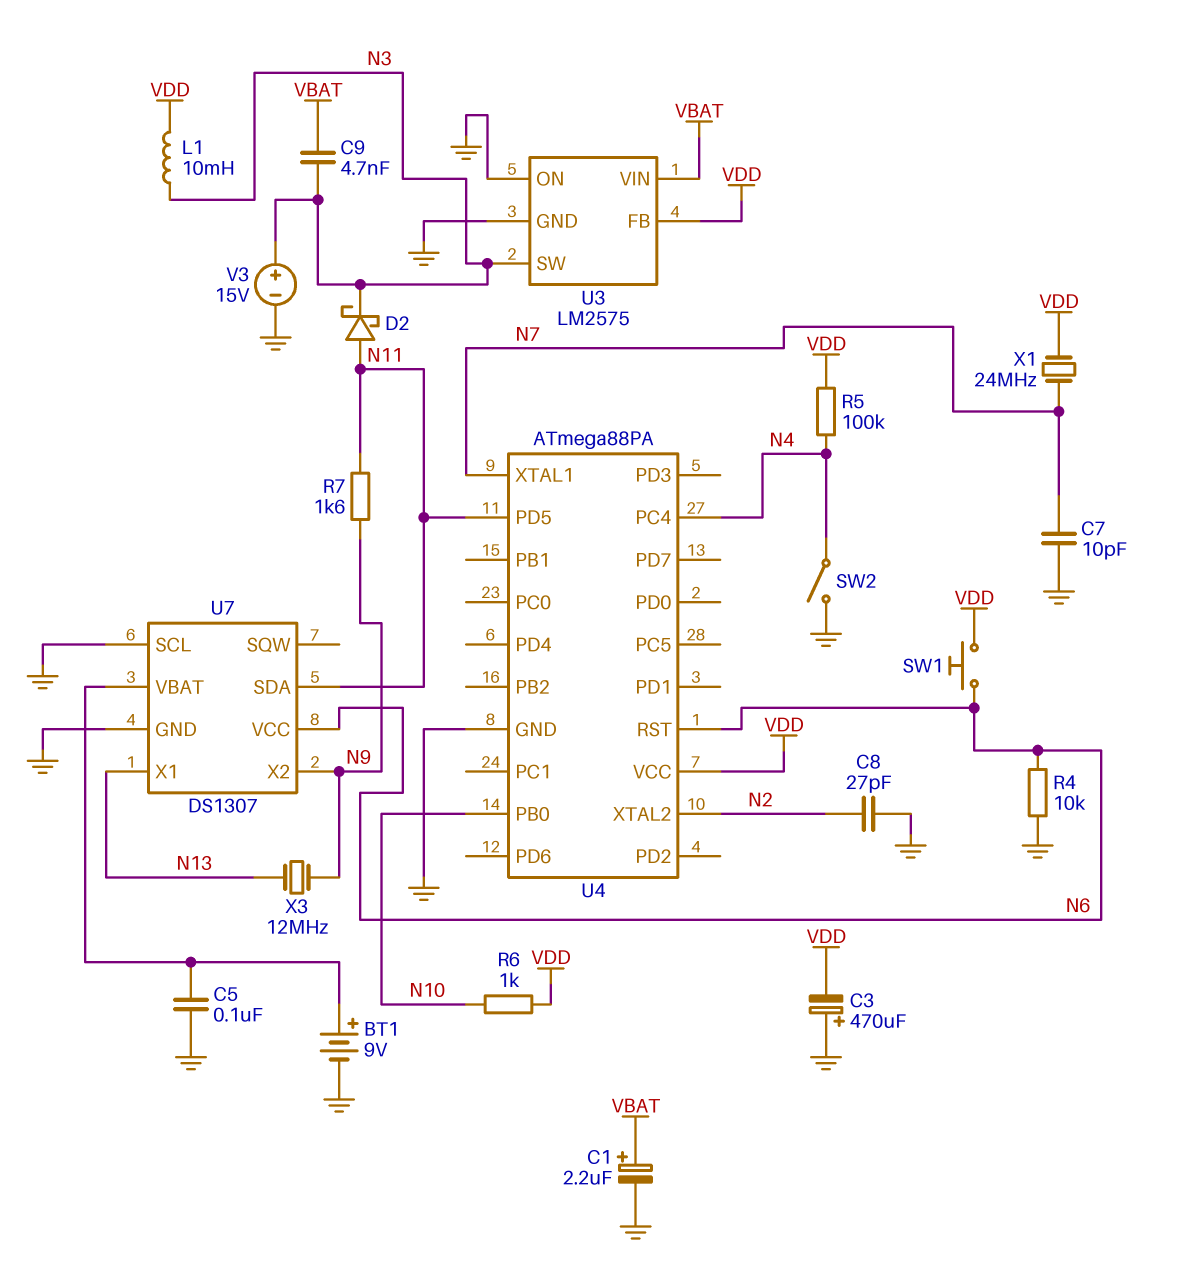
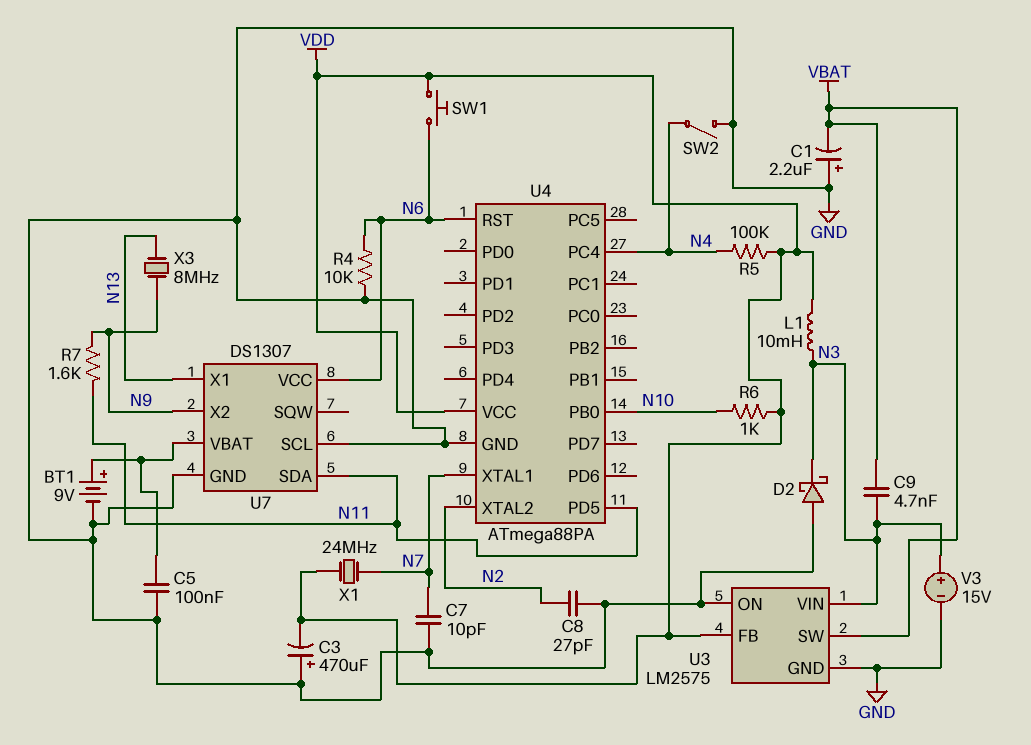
C1: 2.2uF (plus VBAT, minus GND) -> 2.2uF (plus GND, minus VBAT)
D2: schottky (A N11, K N3) -> schottky (A GND, K N3)
U3 pin SW: N3 -> VBAT
U3 pin VIN: VBAT -> N3
X3: 12MHz (N9, N13) -> 8MHz (N9, N13)

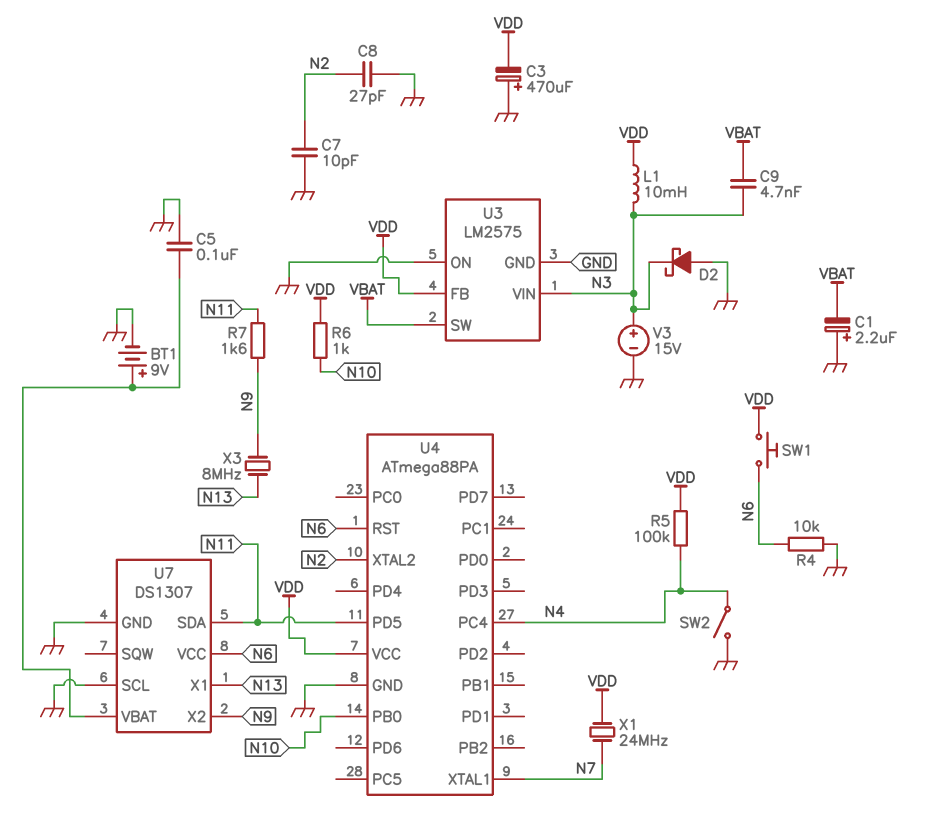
C7: 10pF (GND, N7) -> 10pF (GND, N2)

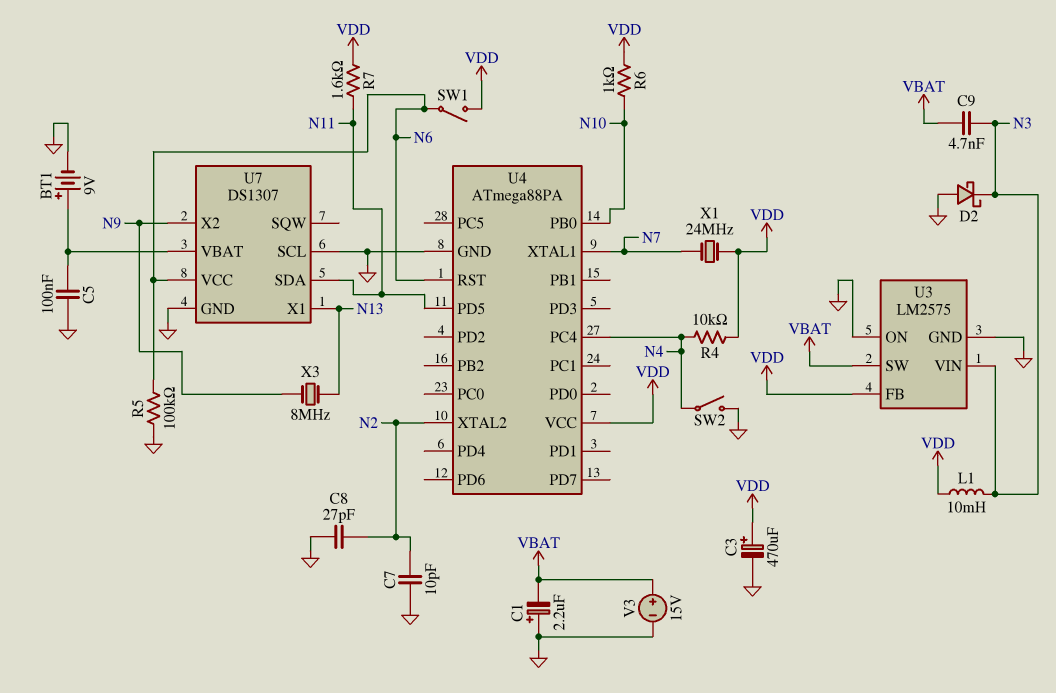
C3: 470uF (plus GND, minus VDD) -> 470uF (plus VDD, minus GND)
R4: 10k (GND, N6) -> 10k (N4, VDD)
R5: 100k (N4, VDD) -> 100k (GND, N6)
R7: 1.6k (N9, N11) -> 1.6k (N11, VDD)
SW1: button (N6, VDD) -> switch (N6, VDD)
V3: 15V (plus N3, minus GND) -> 15V (plus VBAT, minus GND)

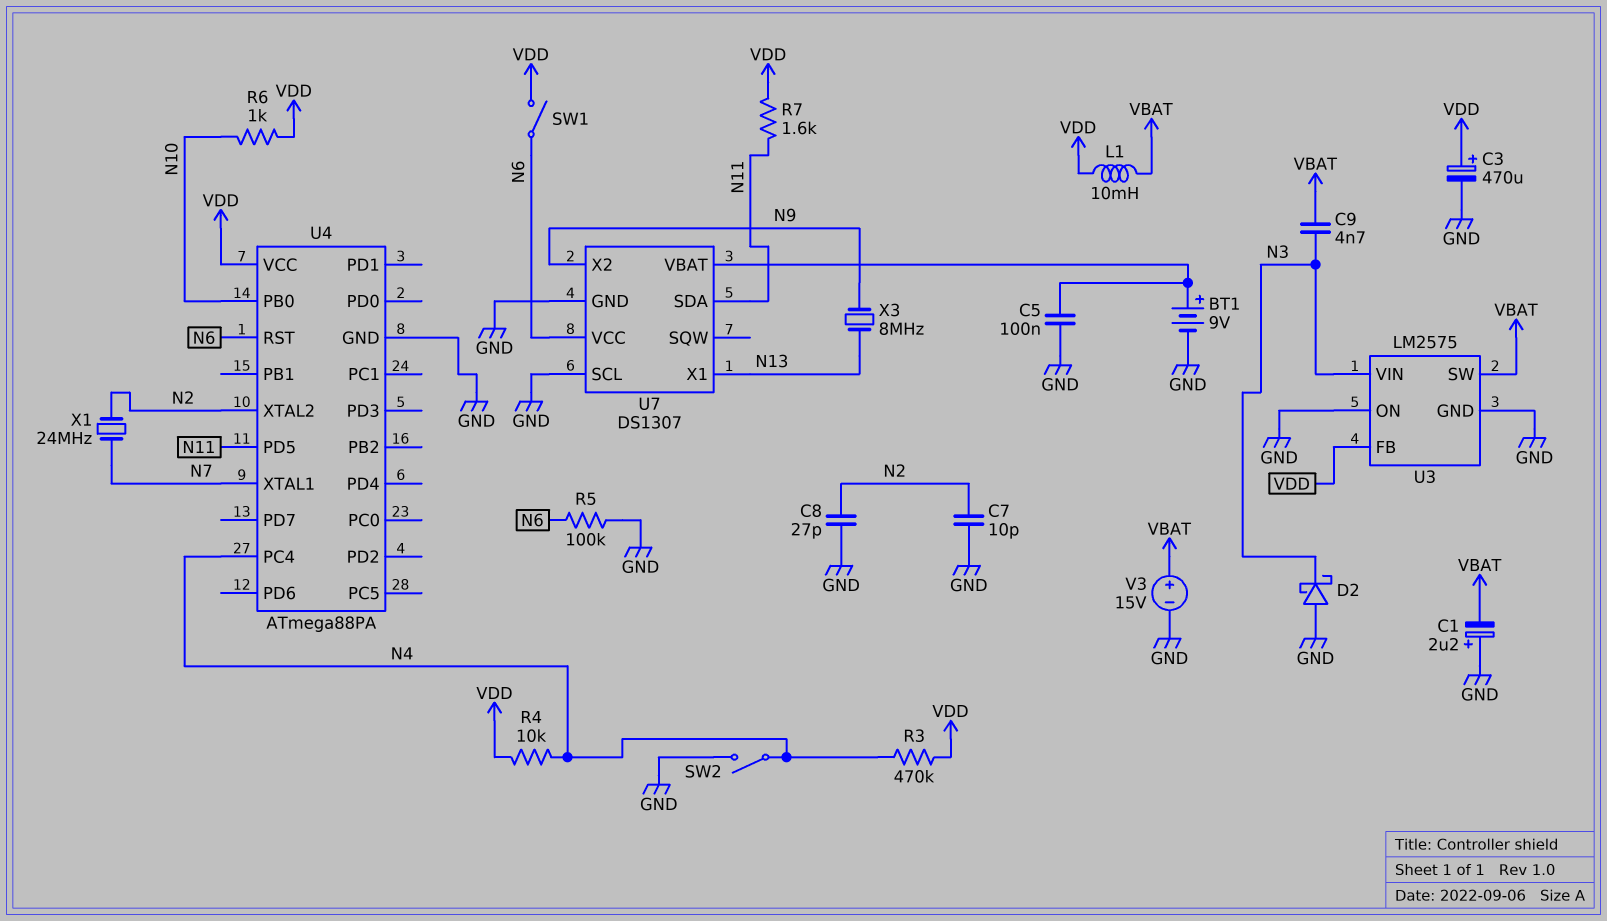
L1: 10mH (N3, VDD) -> 10mH (VBAT, VDD)
R3: none -> 470k (N4, VDD)
X1: 24MHz (N7, VDD) -> 24MHz (N2, N7)

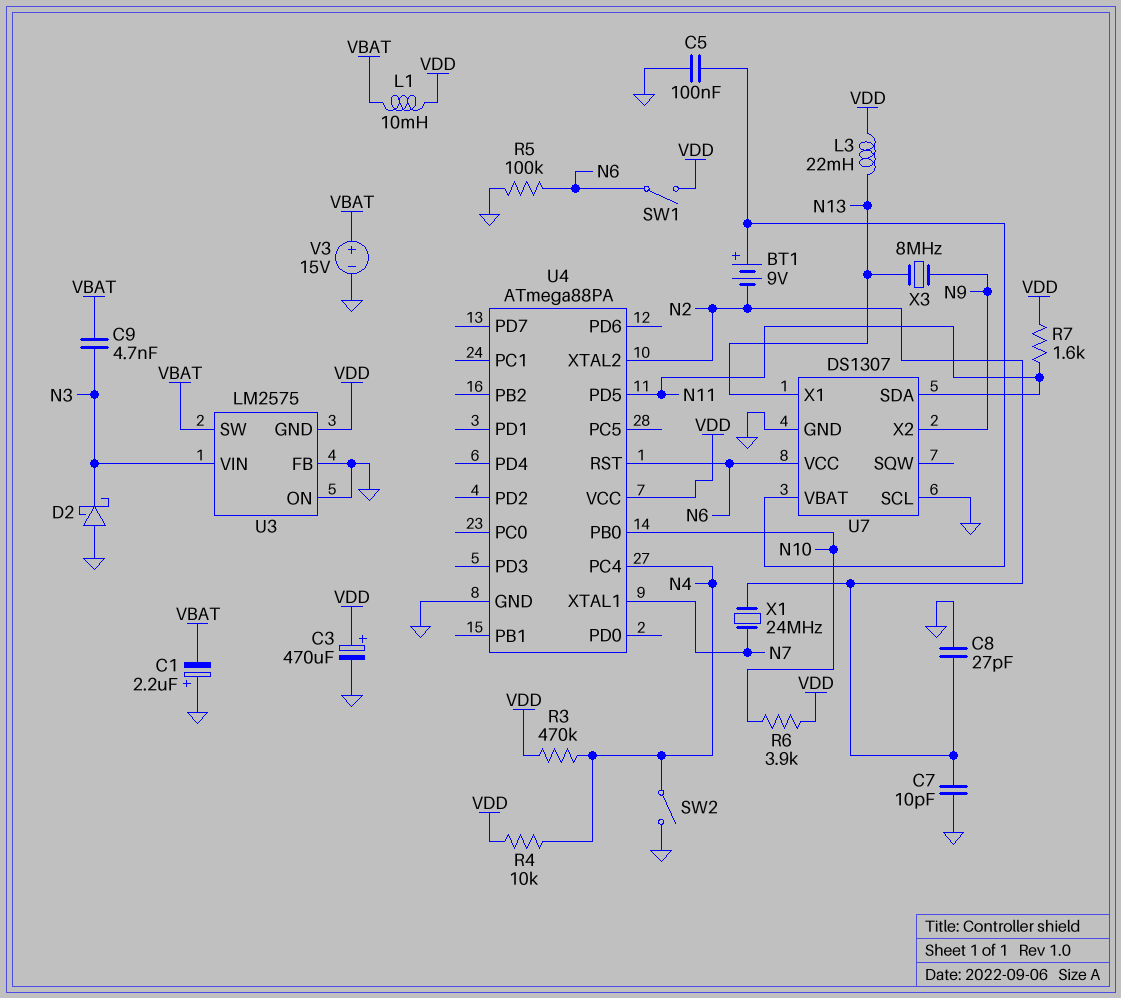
BT1: 9V (plus U7/VBAT, minus GND) -> 9V (plus U7/VBAT, minus N2)
L3: none -> 22mH (N13, VDD)
R6: 1k (N10, VDD) -> 3.9k (N10, VDD)
U3 pin FB: VDD -> GND
U3 pin GND: GND -> VDD

